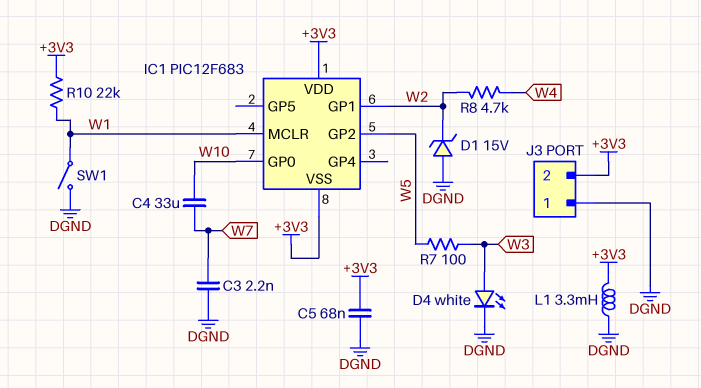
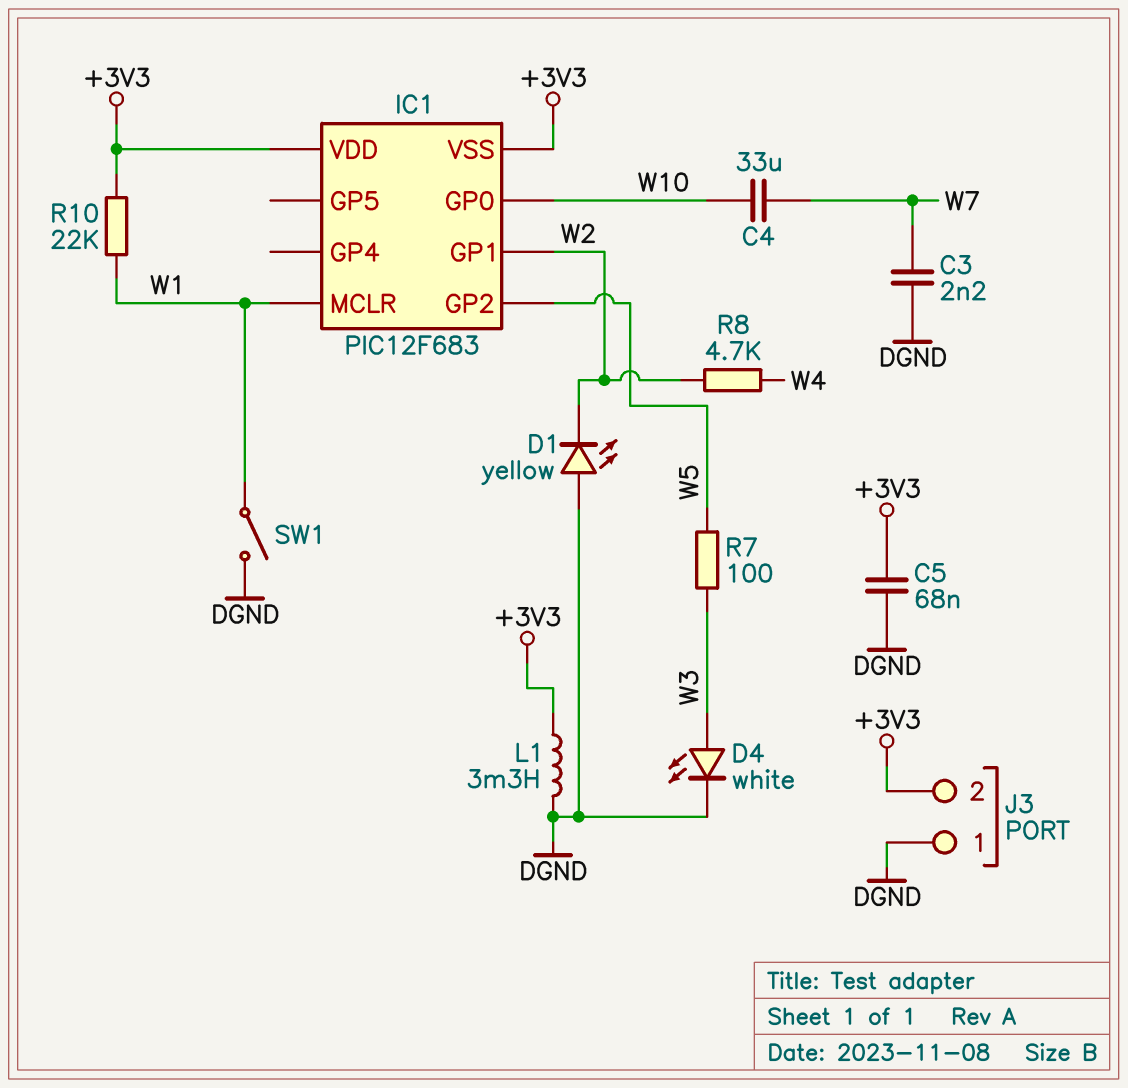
D1: zener 15V (A DGND, K W2) -> LED yellow (A DGND, K W2)

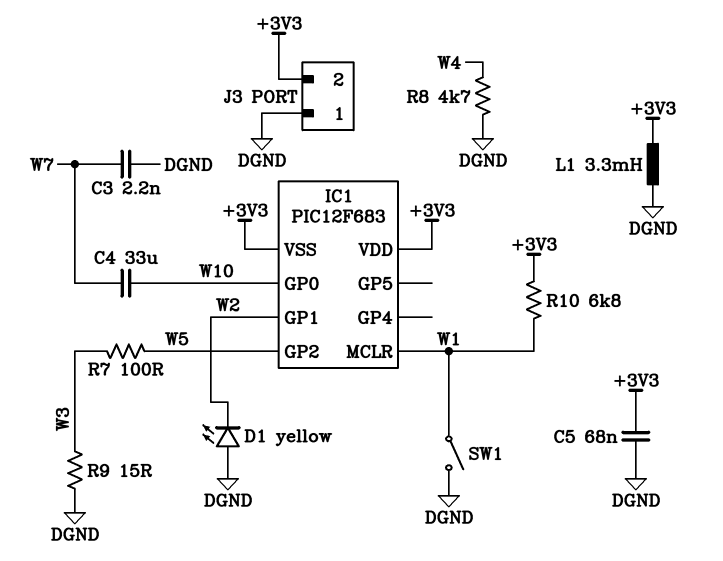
D4: LED white (A W3, K DGND) -> none
R8: 4.7k (W2, W4) -> 4.7k (DGND, W4)
R9: none -> 15 (DGND, W3)
R10: 22k (+3V3, W1) -> 6.8k (+3V3, W1)

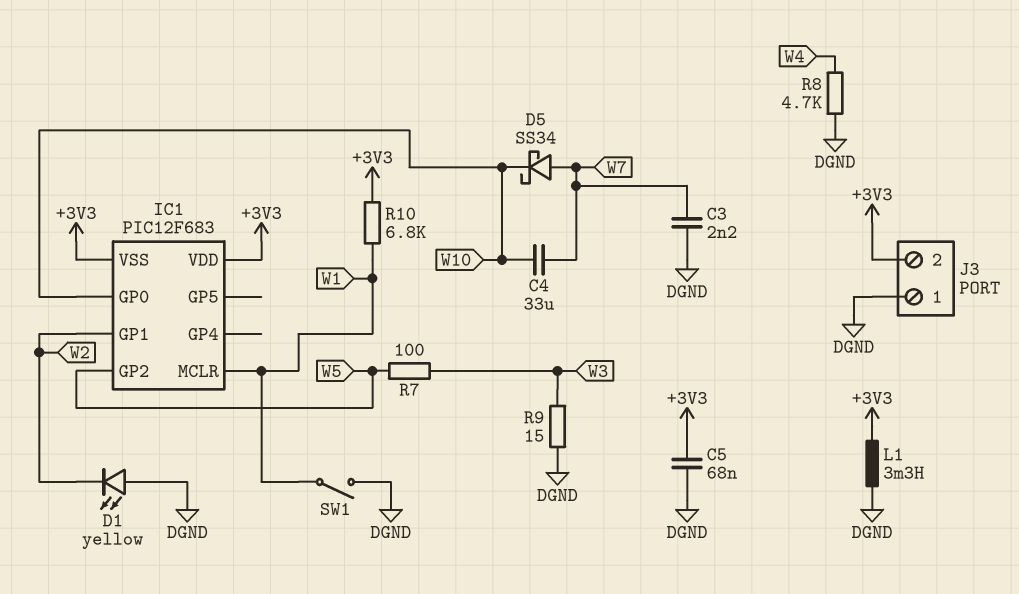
D5: none -> schottky SS34 (A W7, K W10)

